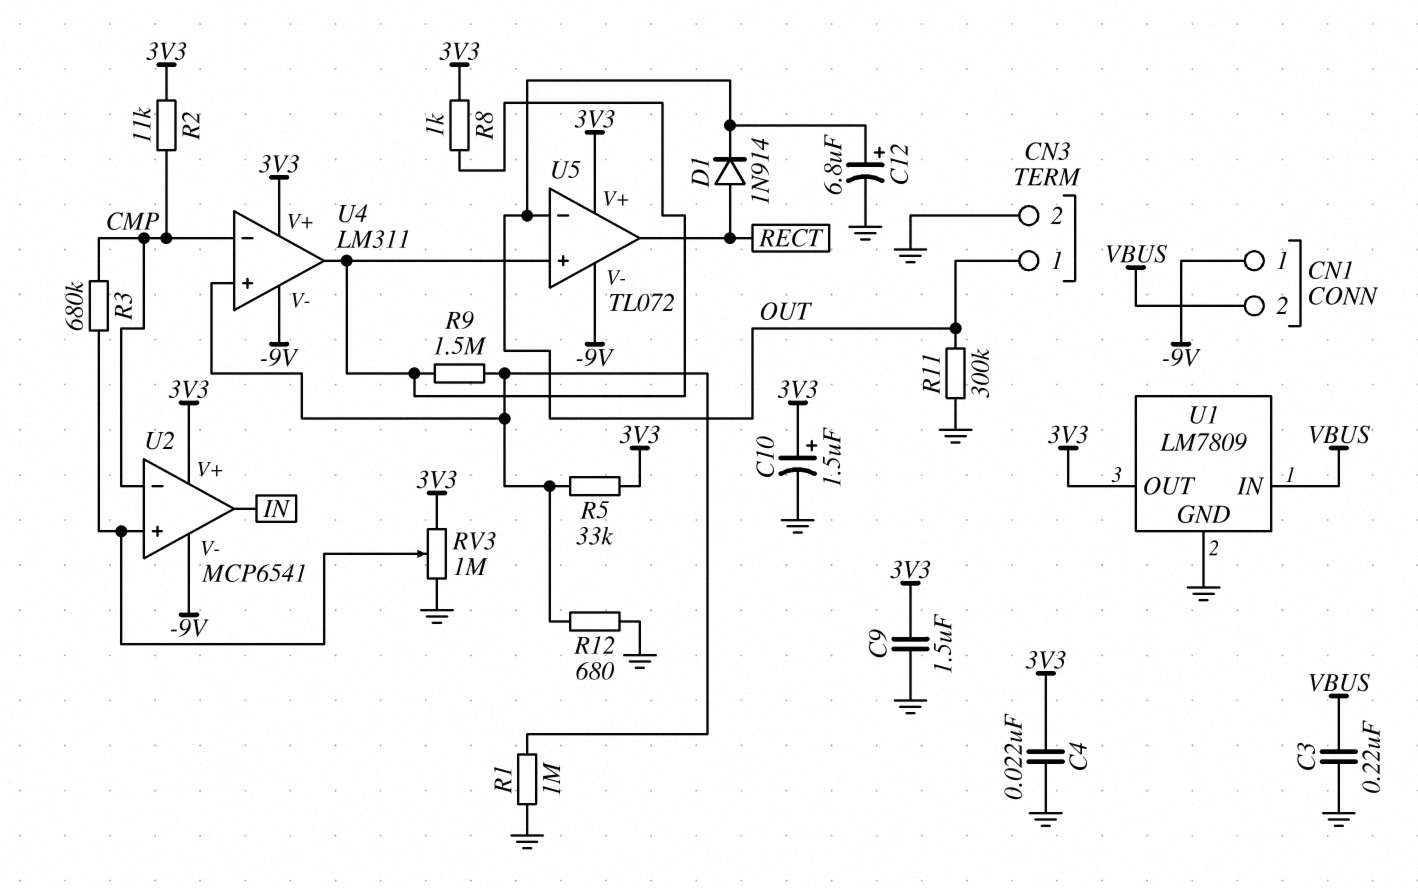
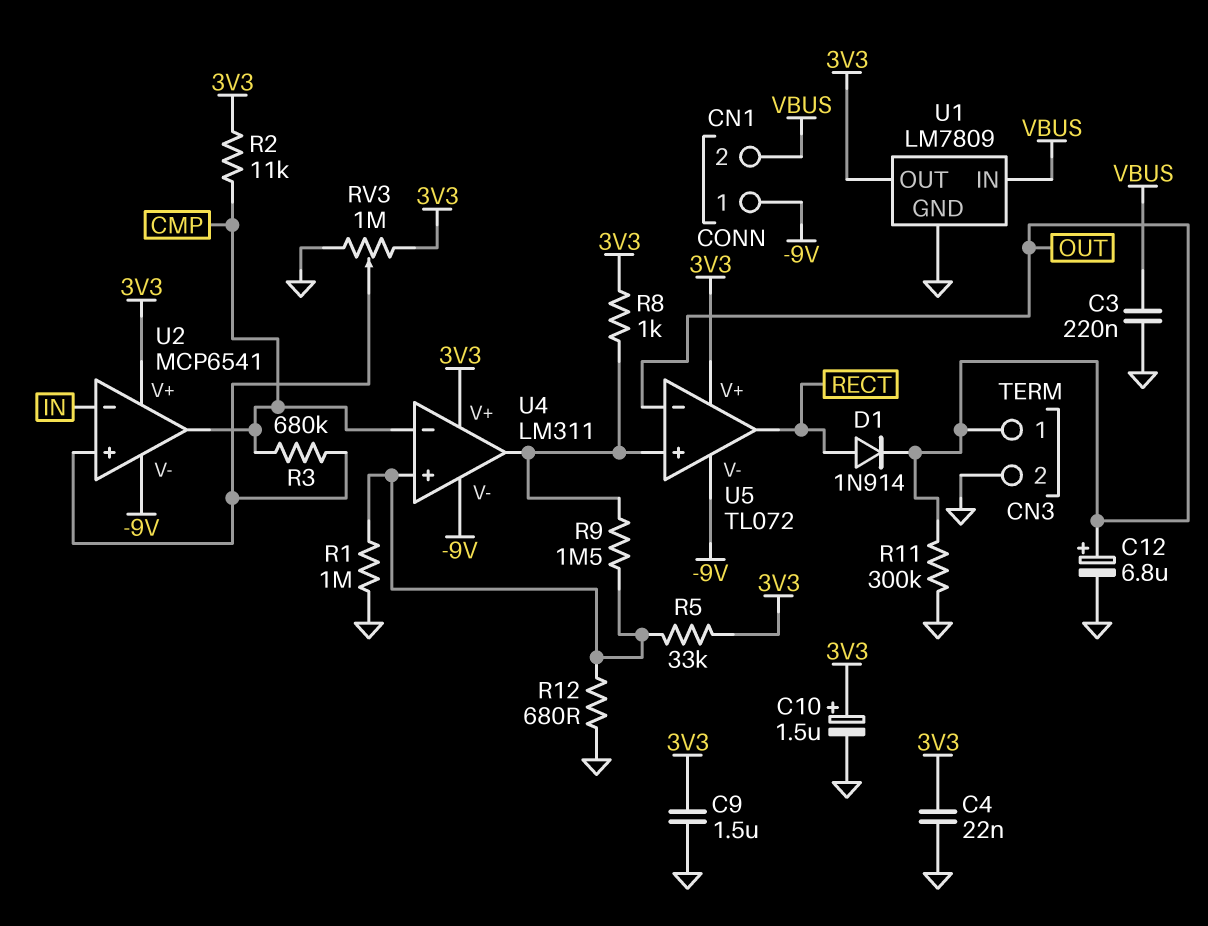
U2 pin in-: CMP -> IN
U2 pin out: IN -> CMP

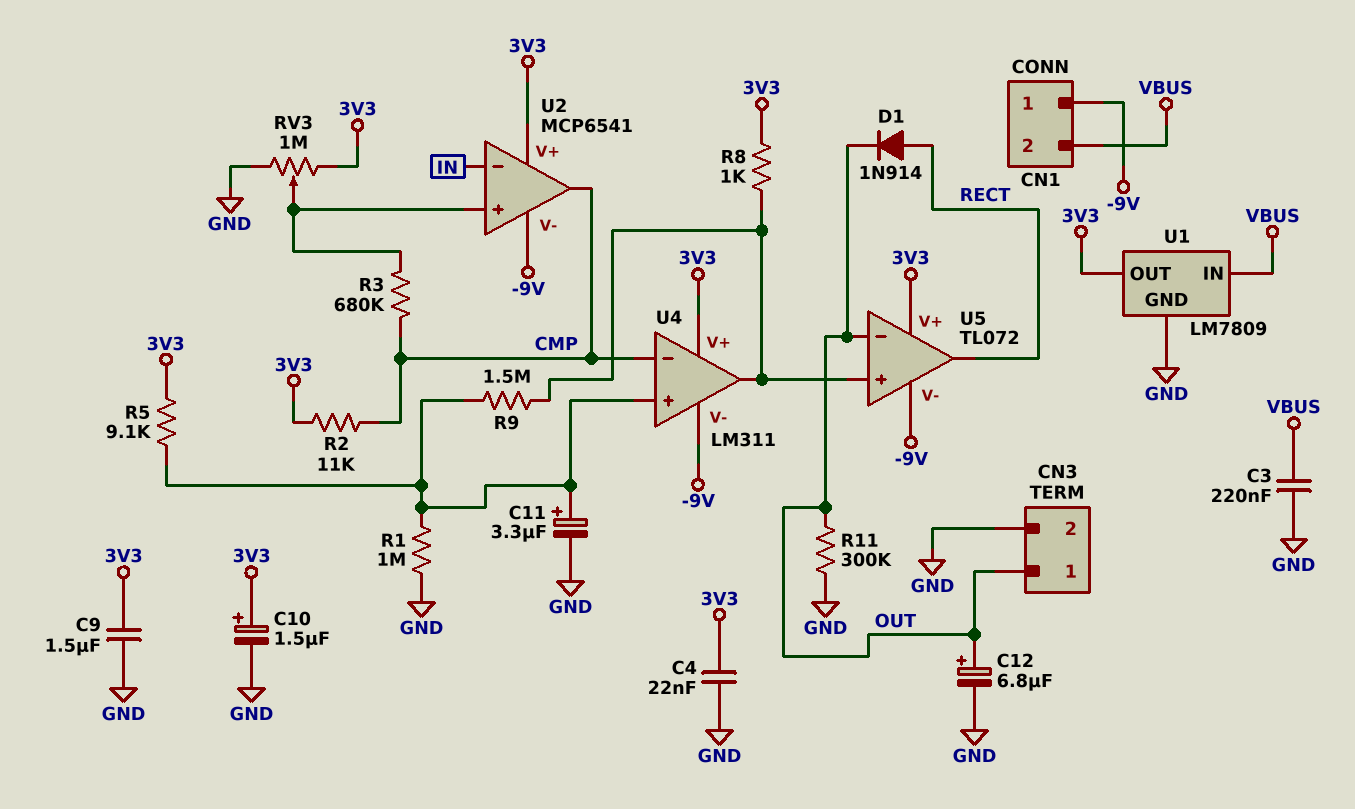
C11: none -> 3.3uF (plus U4/in+, minus GND)
R5: 33k (3V3, U4/in+) -> 9.1k (3V3, U4/in+)
R12: 680 (GND, U4/in+) -> none

